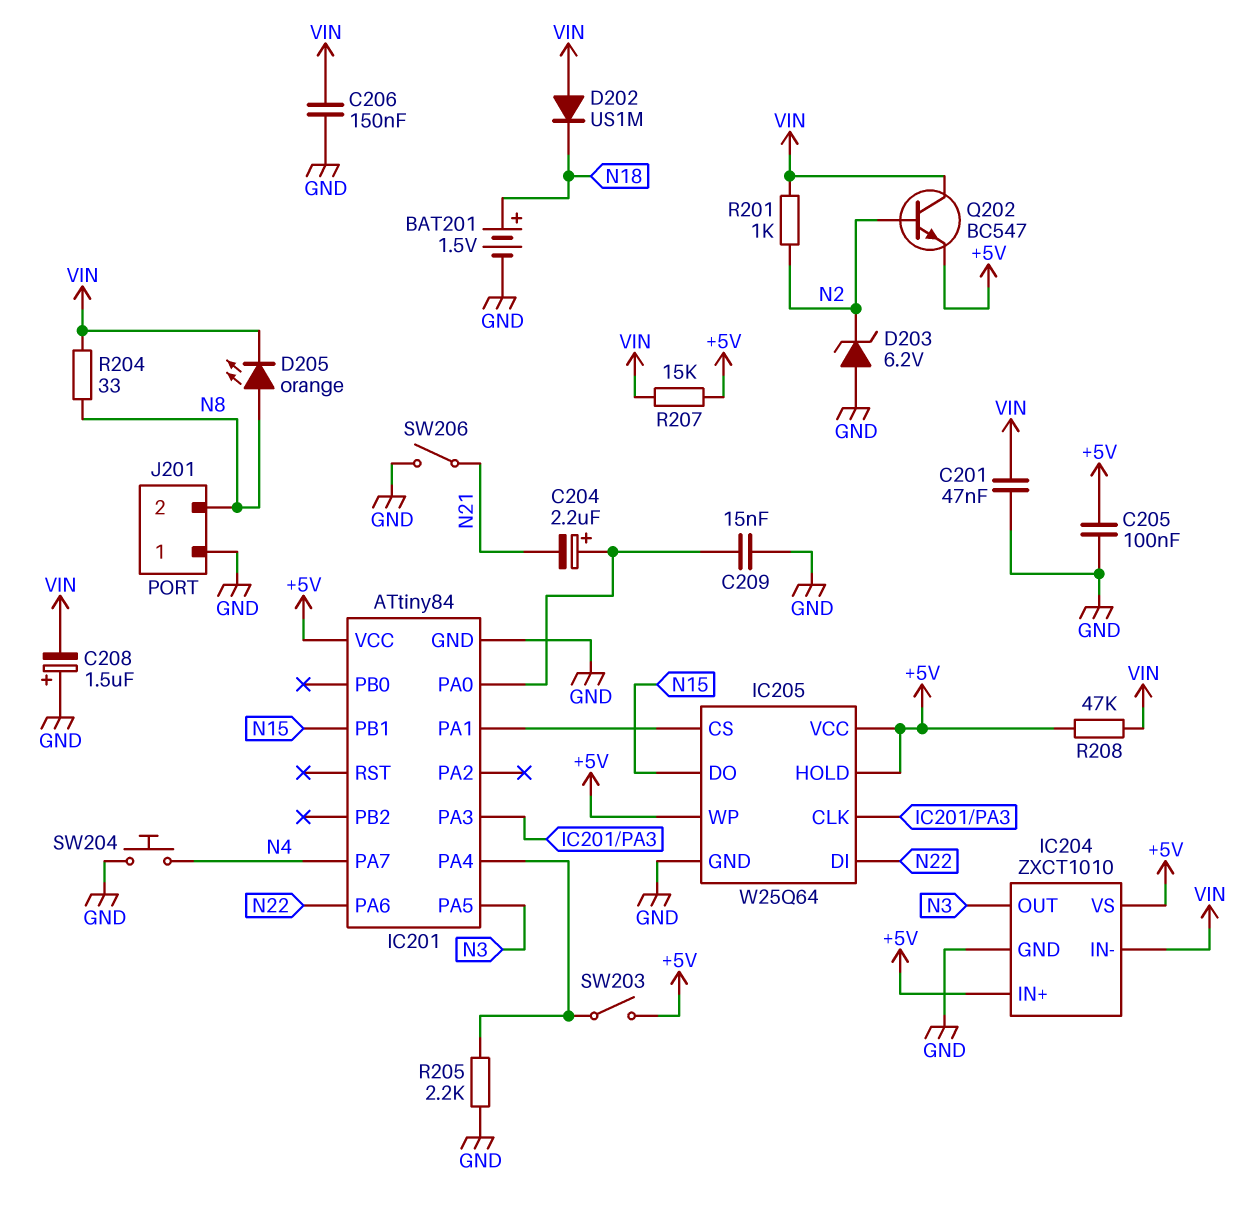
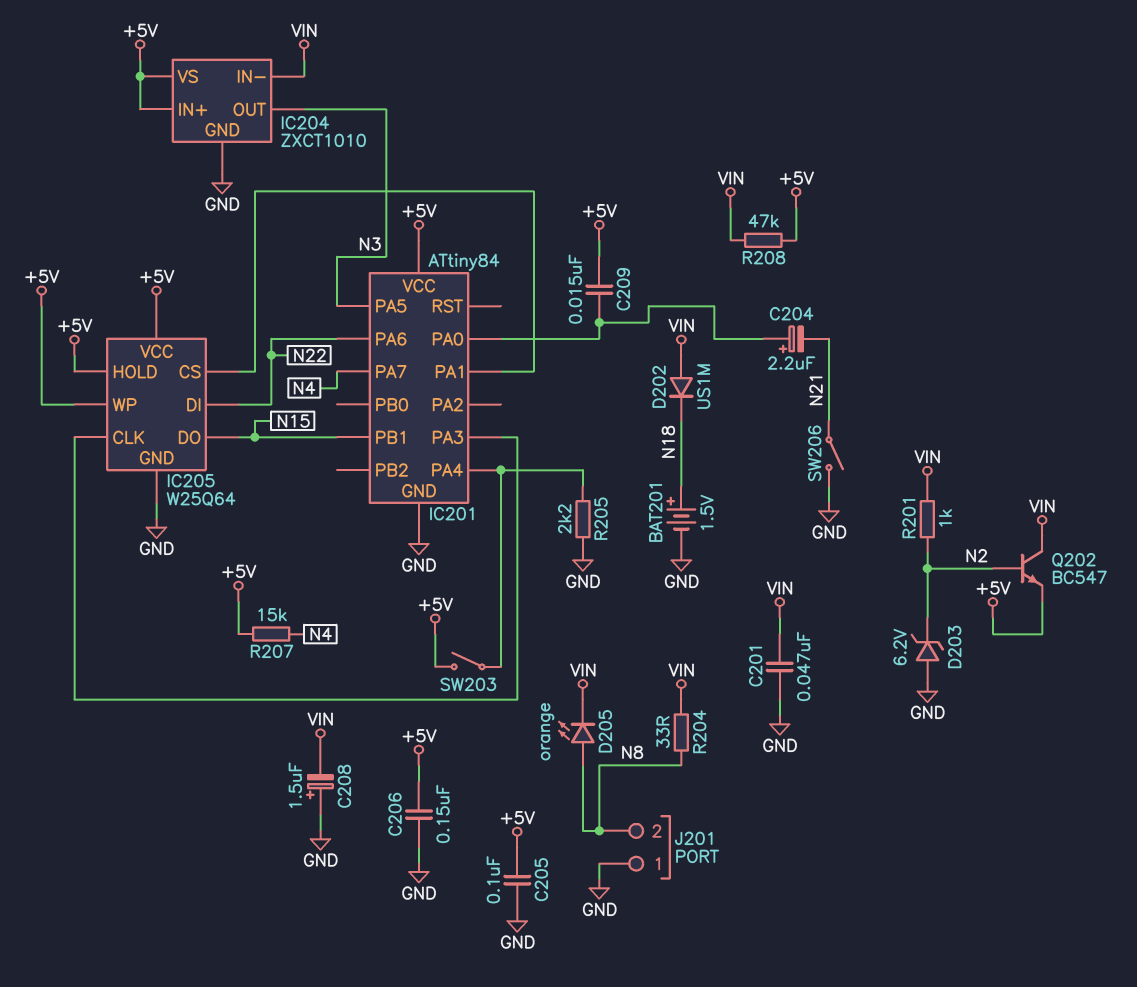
C206: 150nF (GND, VIN) -> 150nF (+5V, GND)
C209: 15nF (GND, IC201/PA0) -> 15nF (+5V, IC201/PA0)
R207: 15k (+5V, VIN) -> 15k (+5V, N4)
SW204: button (GND, N4) -> none

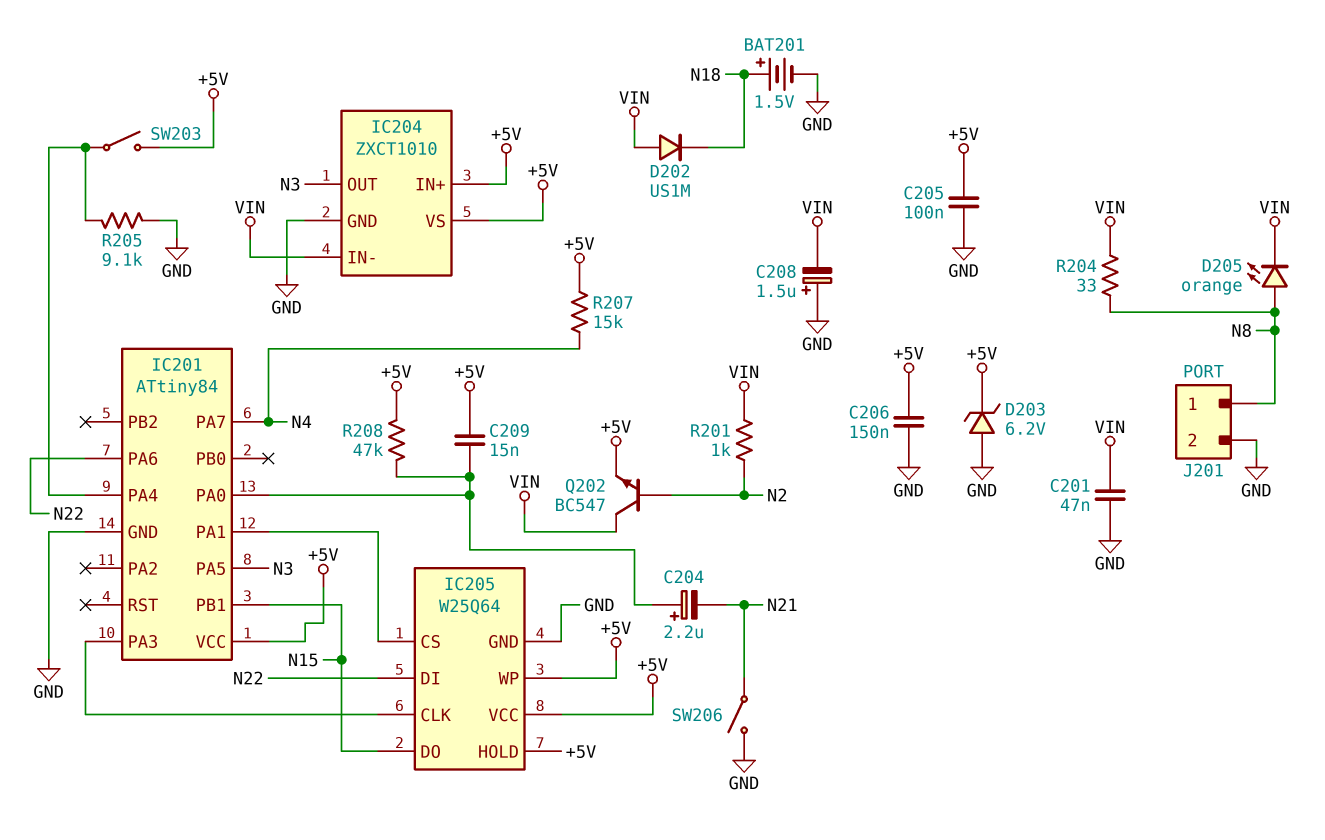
D203: zener 6.2V (A GND, K N2) -> zener 6.2V (A GND, K +5V)
J201 pin 1: GND -> N8
J201 pin 2: N8 -> GND
R205: 2.2k (GND, IC201/PA4) -> 9.1k (GND, IC201/PA4)
R208: 47k (+5V, VIN) -> 47k (+5V, IC201/PA0)

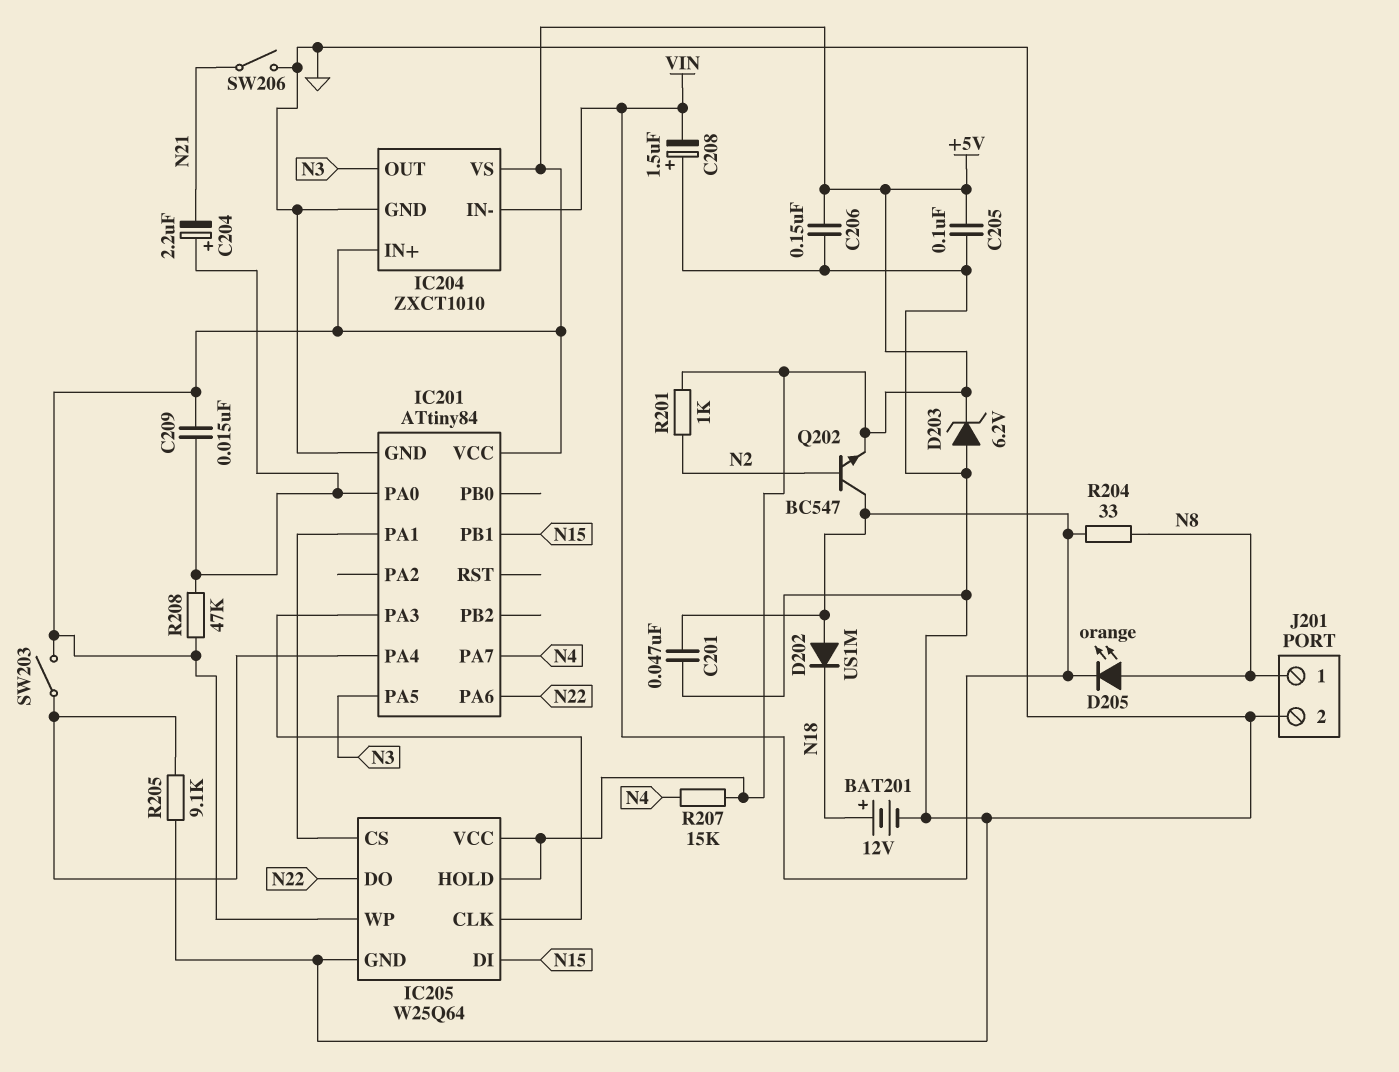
BAT201: 1.5V (plus N18, minus GND) -> 12V (plus N18, minus GND)
IC205 pin DI: N22 -> N15
IC205 pin DO: N15 -> N22
R201: 1k (N2, VIN) -> 1k (+5V, N2)

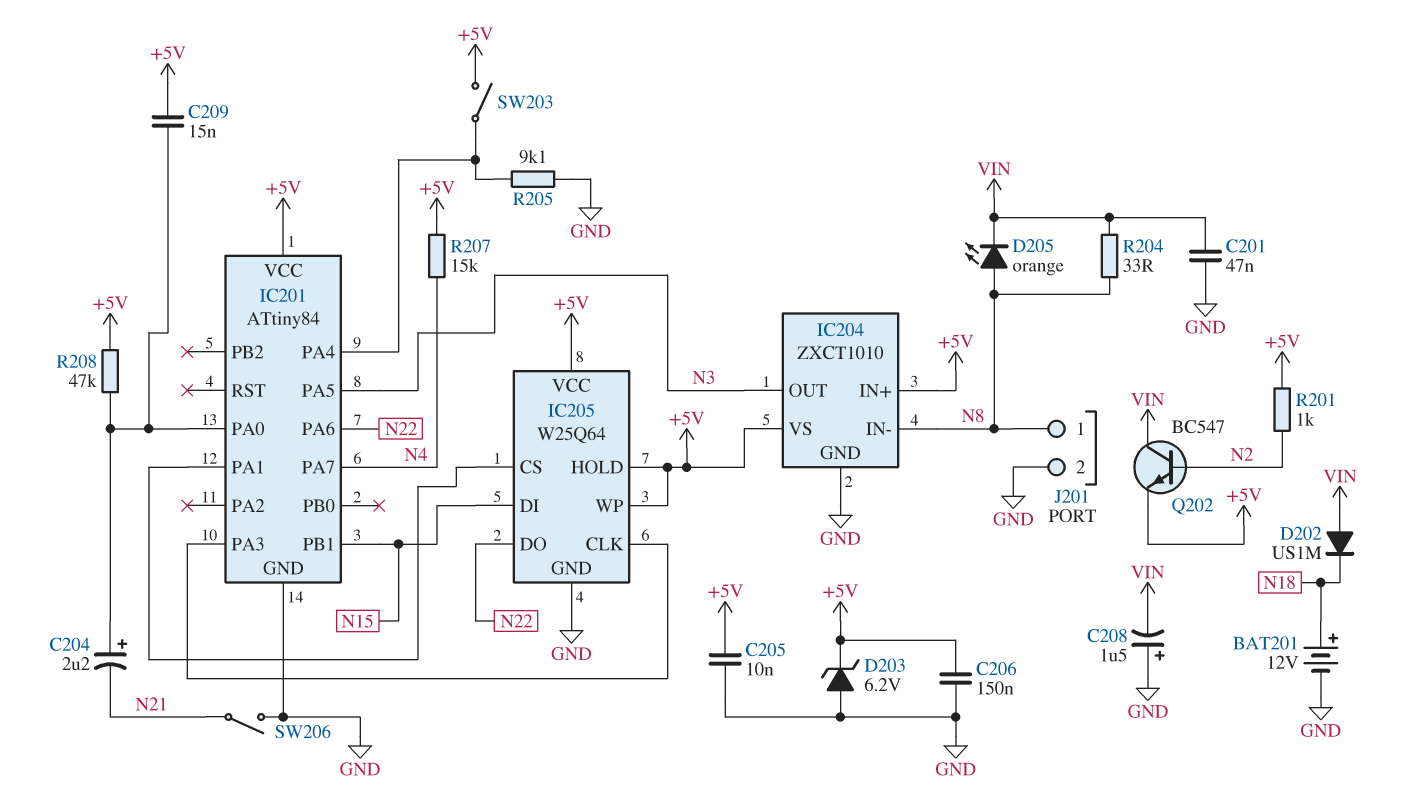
C205: 100nF (+5V, GND) -> 10nF (+5V, GND)
IC204 pin IN-: VIN -> N8

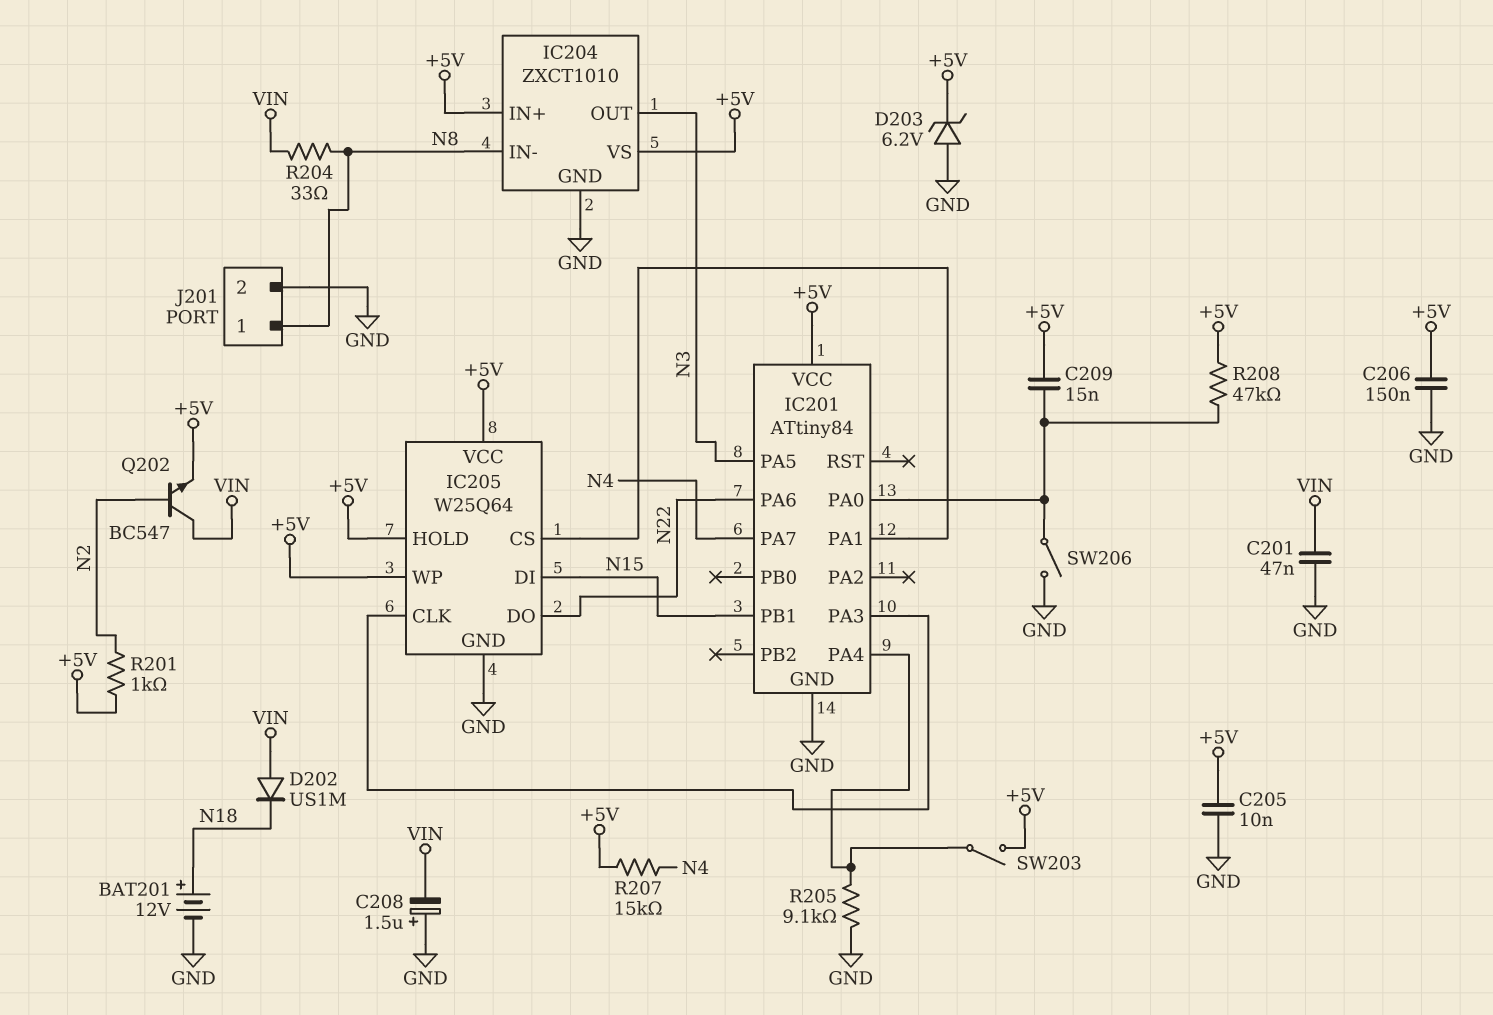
C204: 2.2uF (plus IC201/PA0, minus N21) -> none
D205: LED orange (A N8, K VIN) -> none
SW206: switch (GND, N21) -> switch (GND, IC201/PA0)

